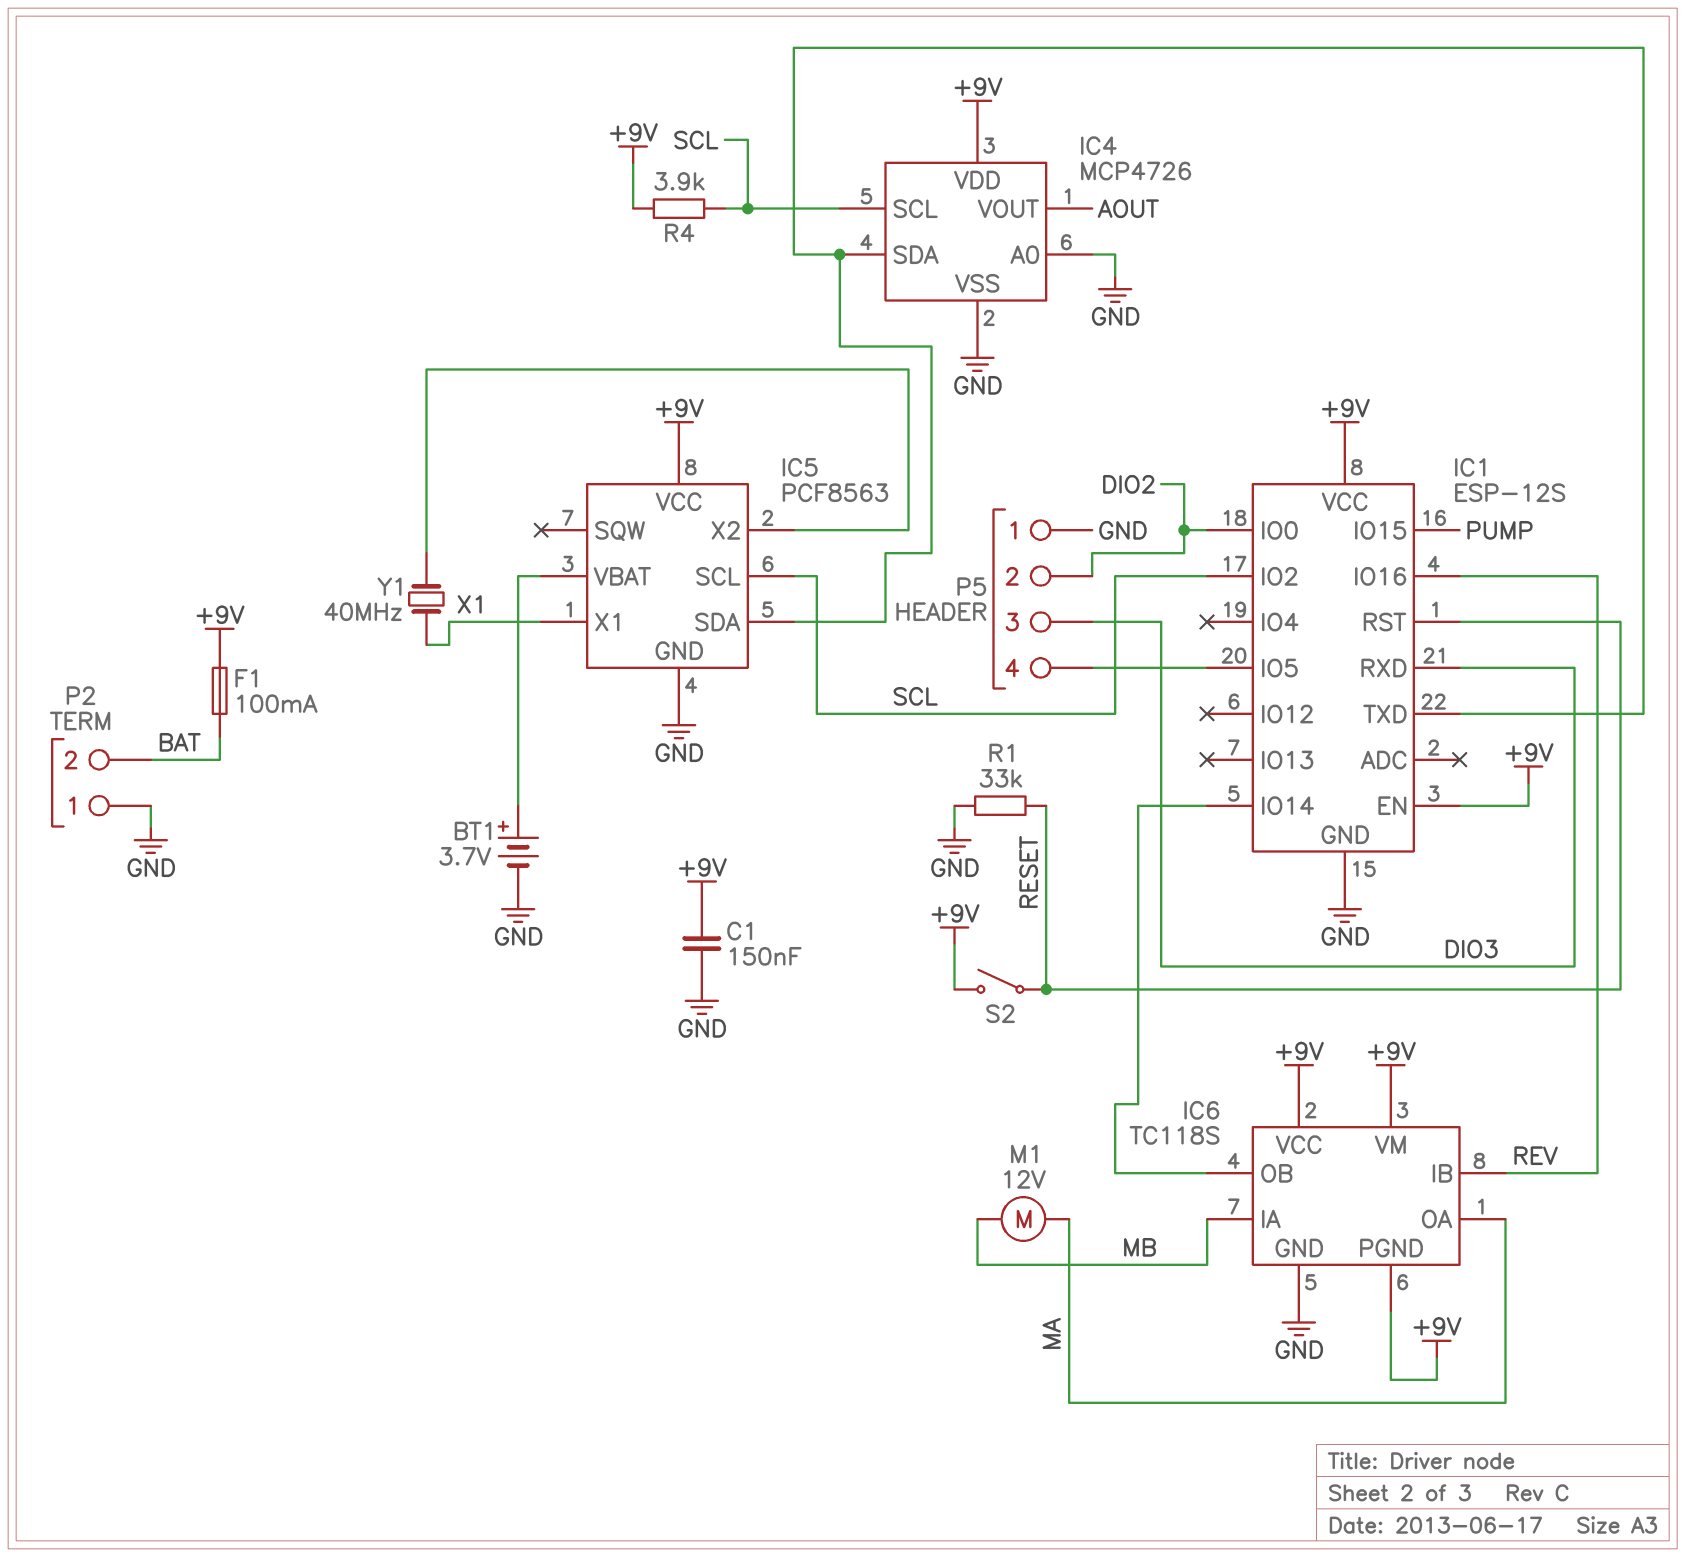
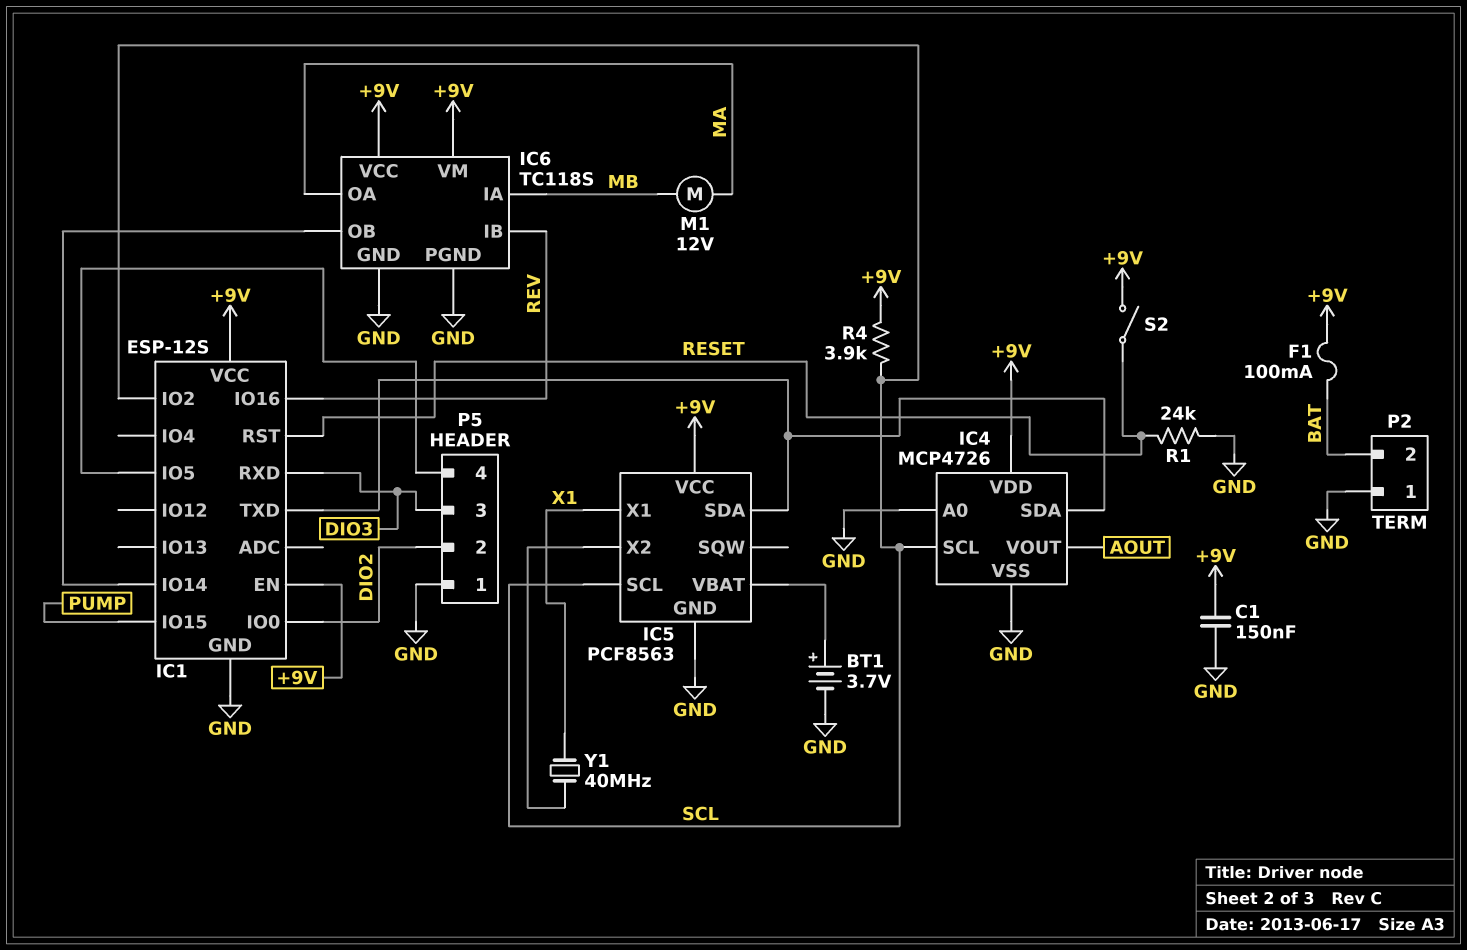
IC6 pin PGND: +9V -> GND
R1: 33k (GND, RESET) -> 24k (GND, RESET)

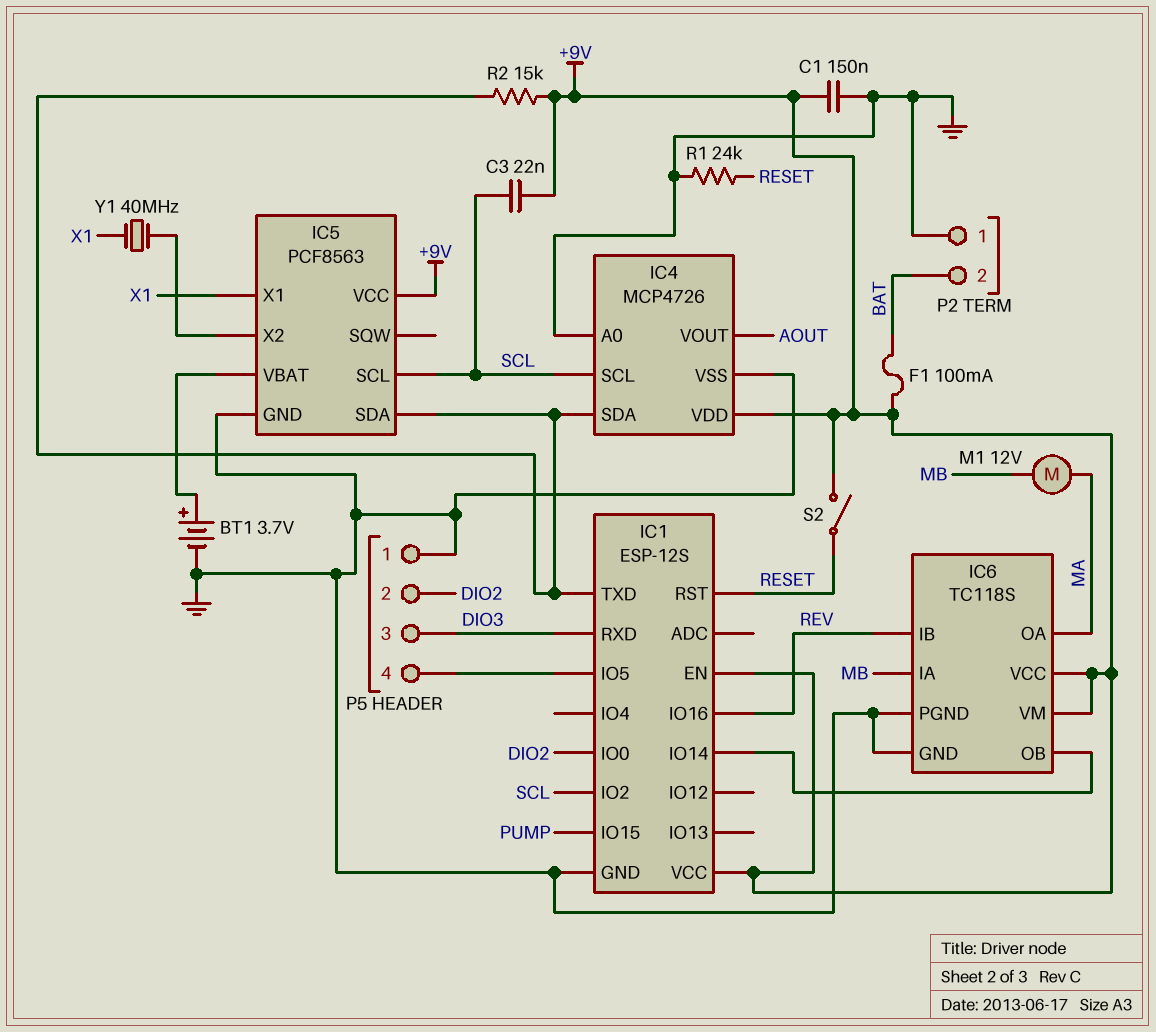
C3: none -> 22nF (+9V, SCL)
R2: none -> 15k (+9V, IC1/TXD)
R4: 3.9k (+9V, SCL) -> none

